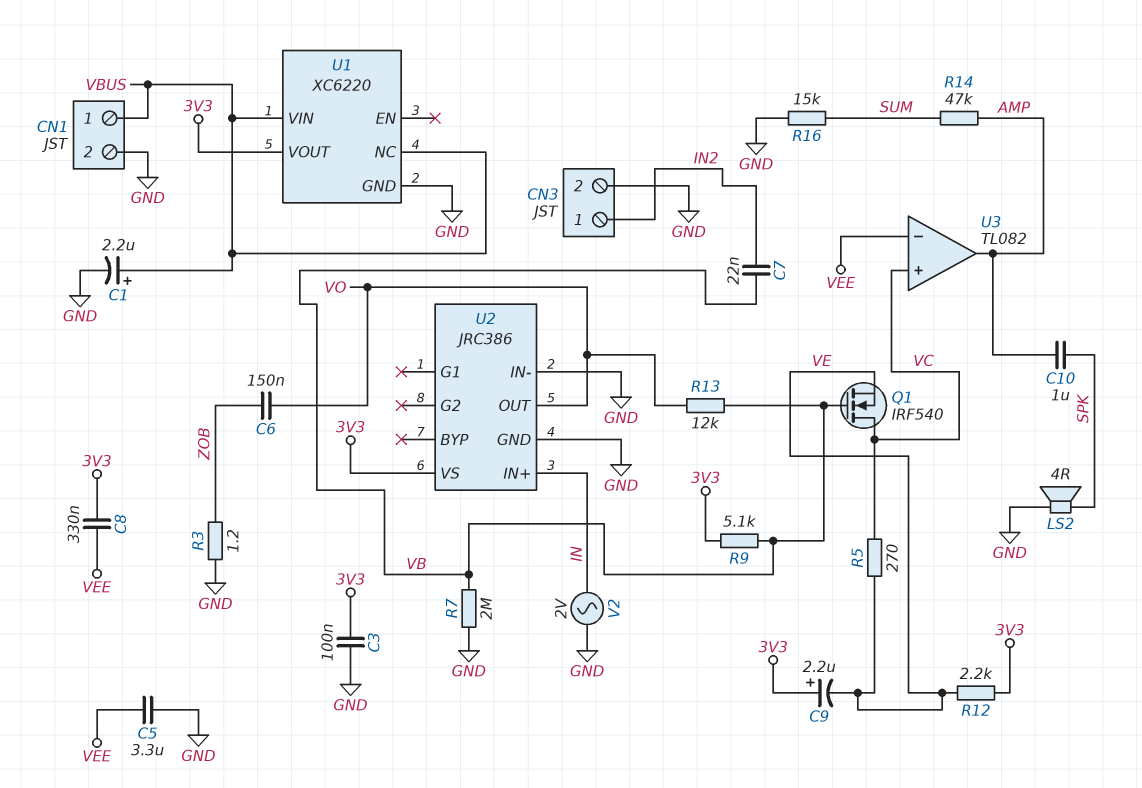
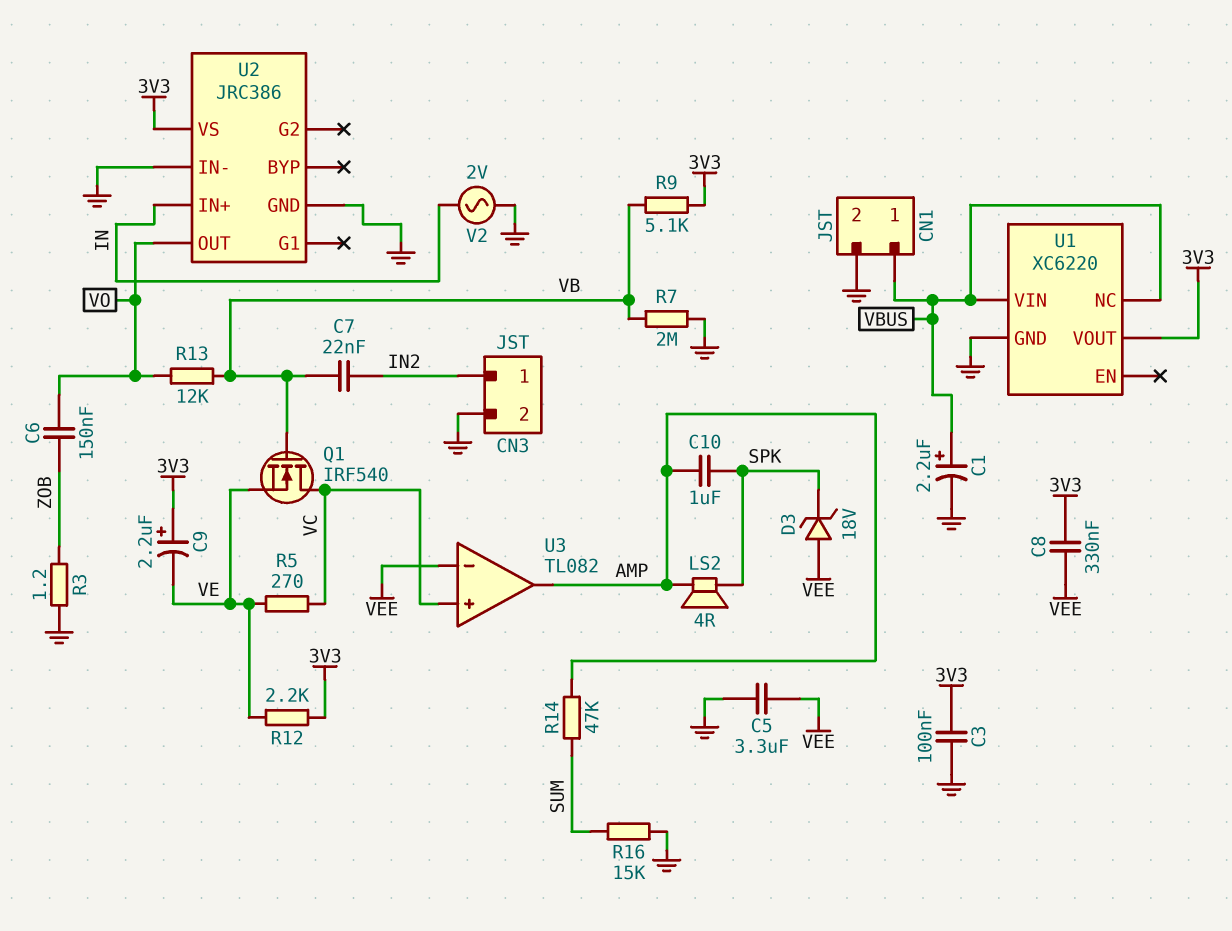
D3: none -> zener 18V (A VEE, K SPK)
LS2: speaker 4R (GND, SPK) -> speaker 4R (AMP, SPK)

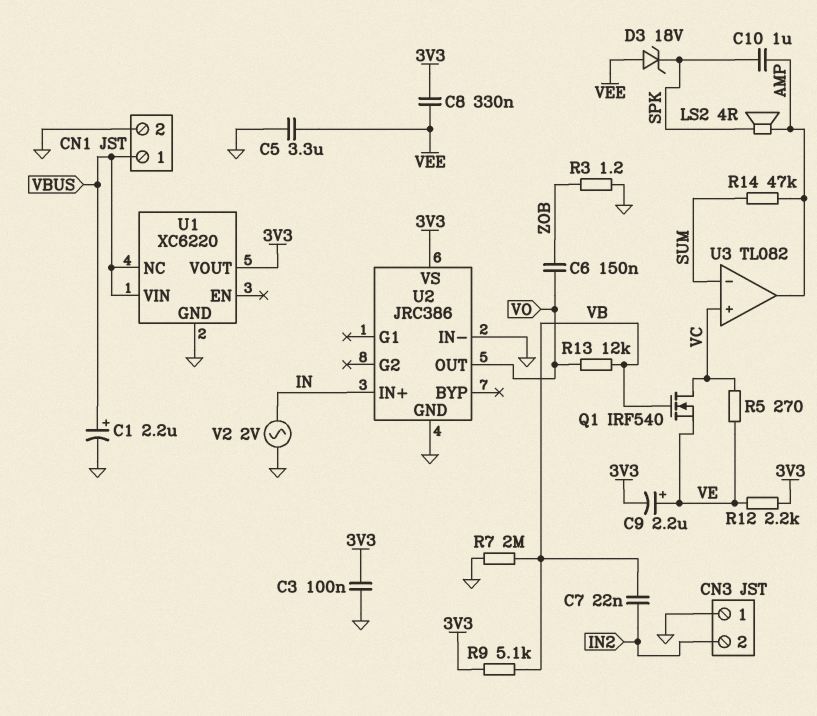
C9: 2.2uF (plus 3V3, minus VE) -> 2.2uF (plus VE, minus 3V3)
CN3 pin 1: IN2 -> GND
CN3 pin 2: GND -> IN2
R16: 15k (GND, SUM) -> none
U3 pin in-: VEE -> SUM

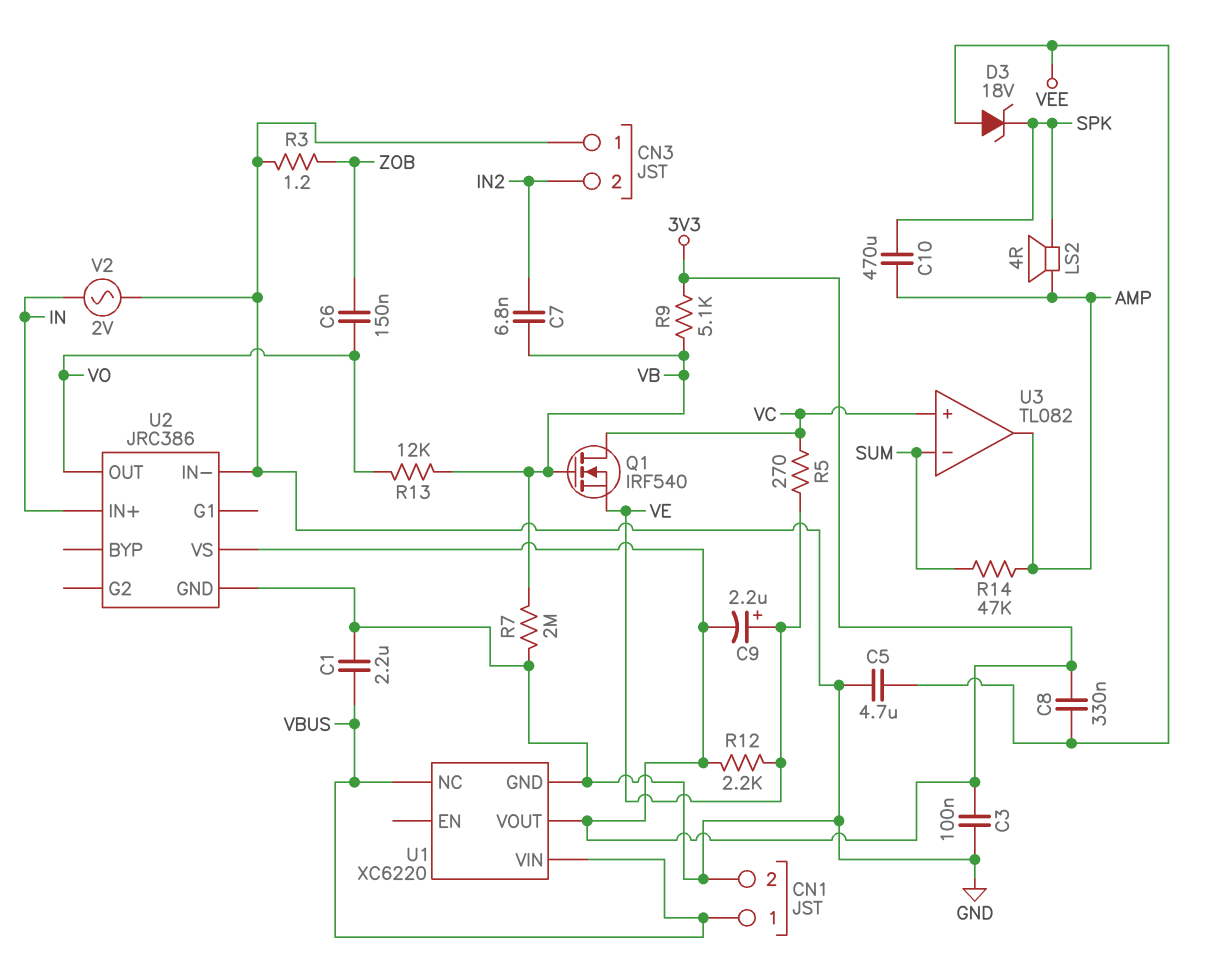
C1: 2.2uF (plus VBUS, minus GND) -> 2.2uF (GND, VBUS)
C5: 3.3uF (GND, VEE) -> 4.7uF (GND, VEE)
C7: 22nF (IN2, VB) -> 6.8nF (IN2, VB)
C10: 1uF (AMP, SPK) -> 470uF (AMP, SPK)

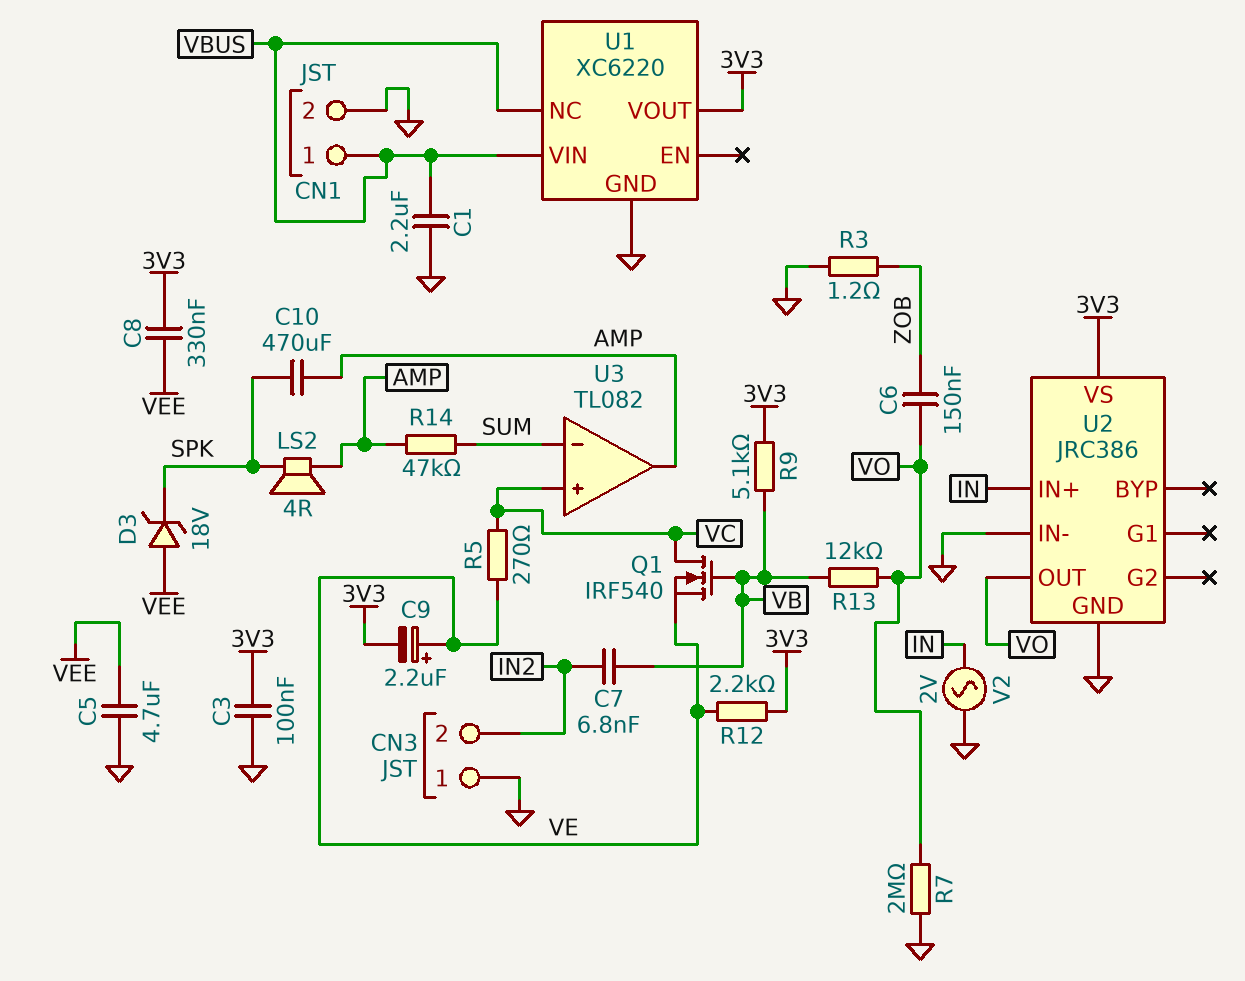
R7: 2M (GND, VB) -> 2M (GND, VO)

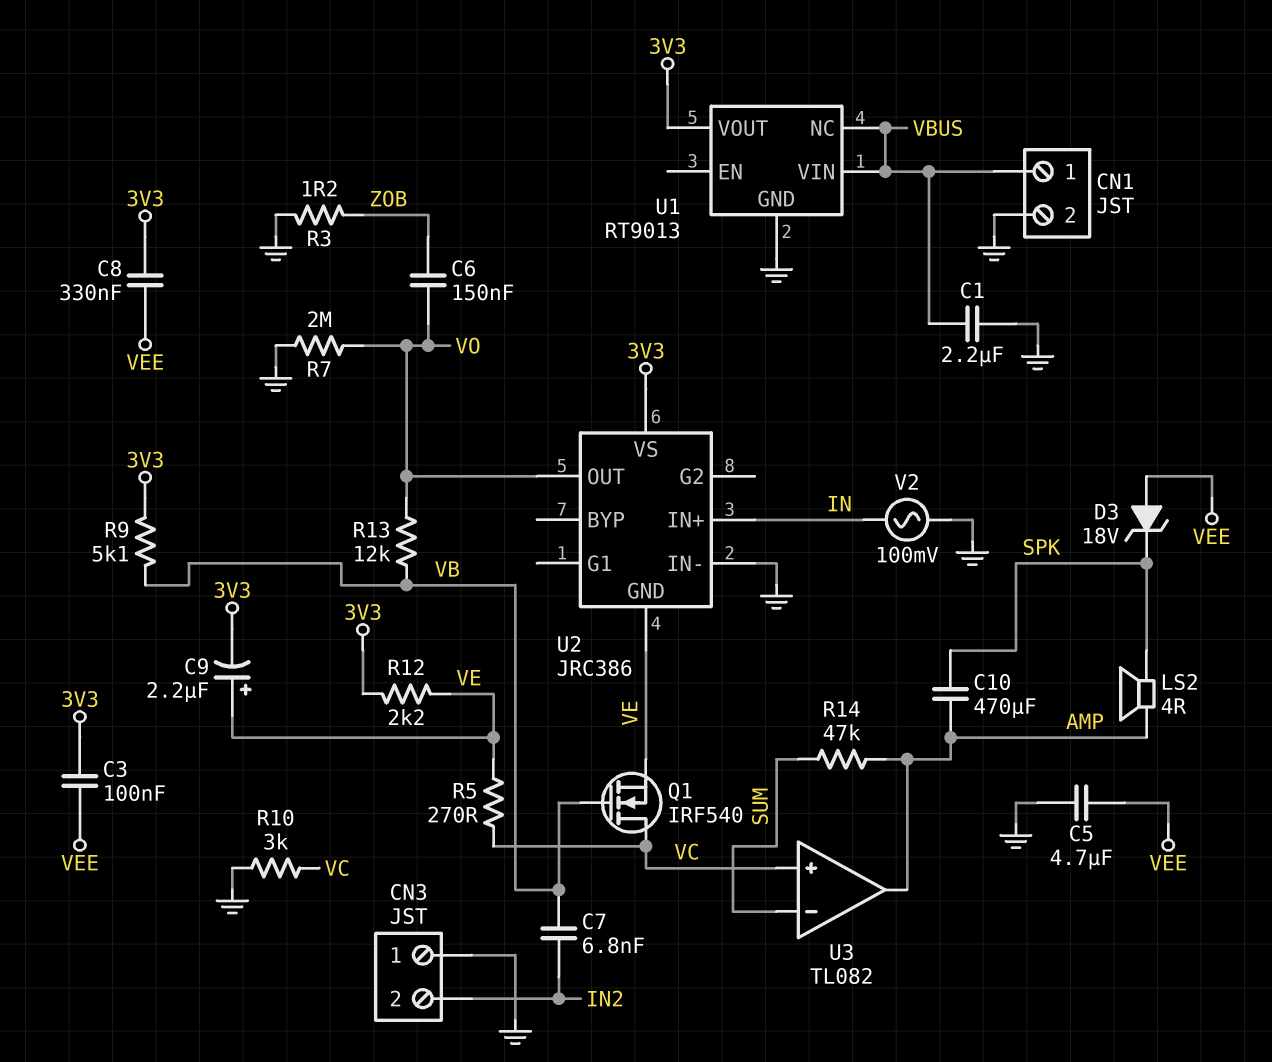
C3: 100nF (3V3, GND) -> 100nF (3V3, VEE)
R10: none -> 3k (GND, VC)
U1: XC6220 -> RT9013
U2 pin GND: GND -> VE
V2: AC 2V (GND, IN) -> AC 100mV (GND, IN)

